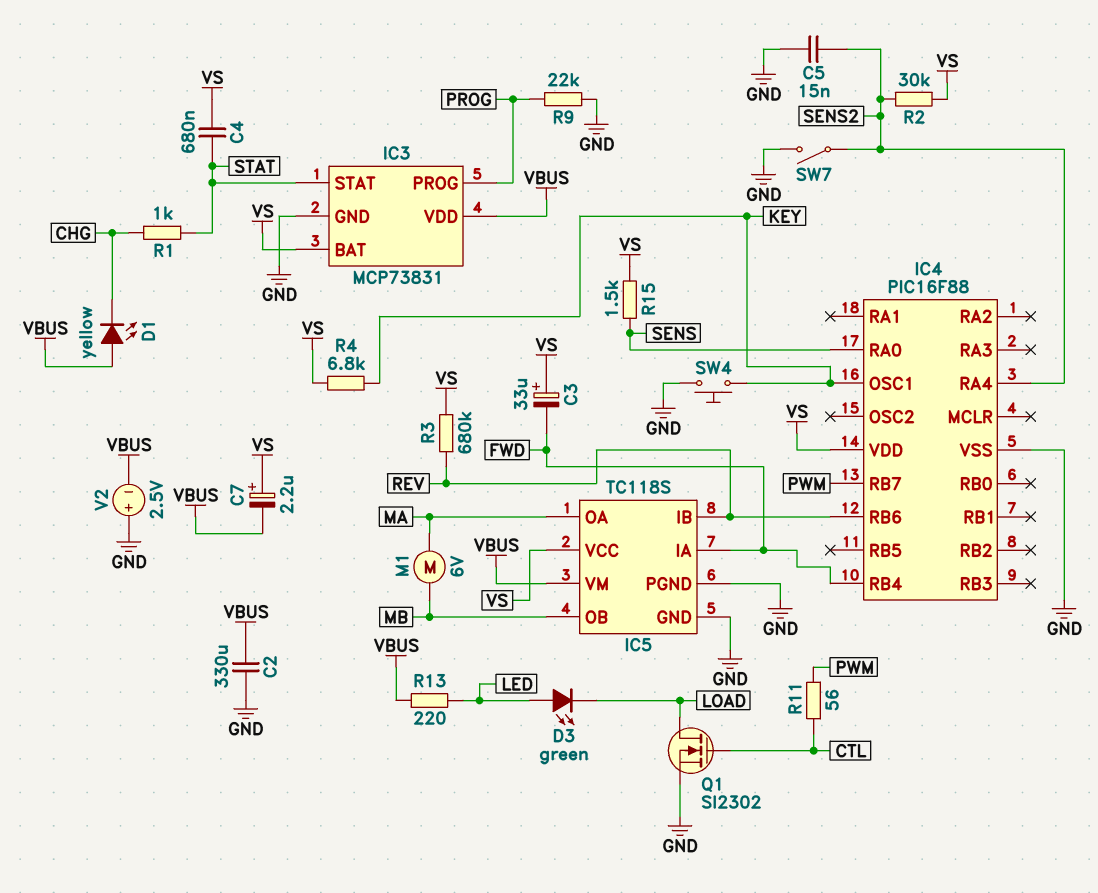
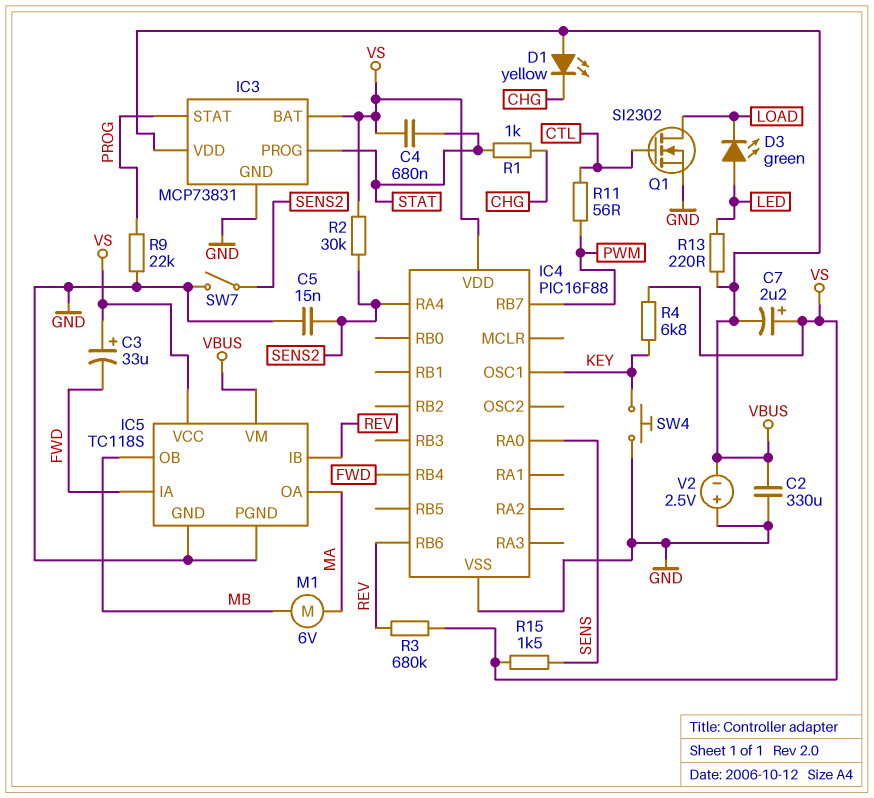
IC3 pin PROG: PROG -> STAT
IC3 pin STAT: STAT -> PROG

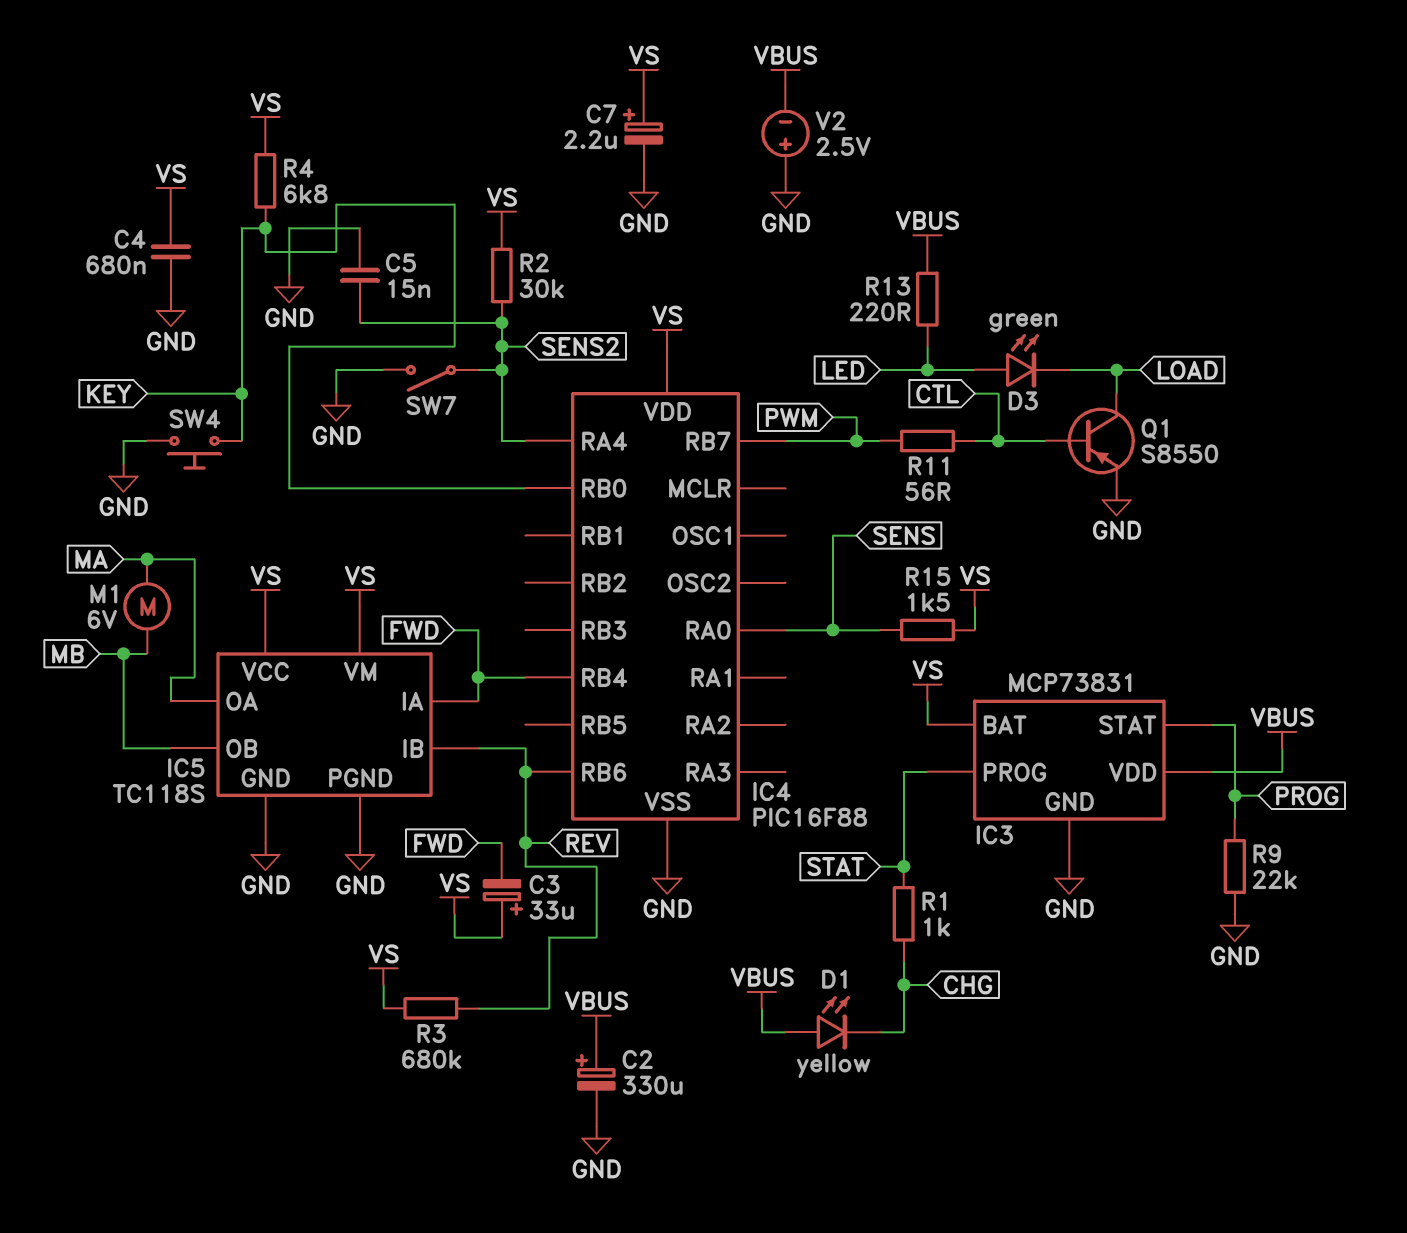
C2: 330uF (GND, VBUS) -> 330uF (plus VBUS, minus GND)
C4: 680nF (STAT, VS) -> 680nF (GND, VS)
C7: 2.2uF (plus VS, minus VBUS) -> 2.2uF (plus VS, minus GND)
IC4 pin OSC1: KEY -> none
IC4 pin RB0: none -> KEY
IC5 pin VM: VBUS -> VS
Q1: NMOS SI2302 (G CTL, D LOAD, S GND) -> PNP S8550 (B CTL, C LOAD, E GND)

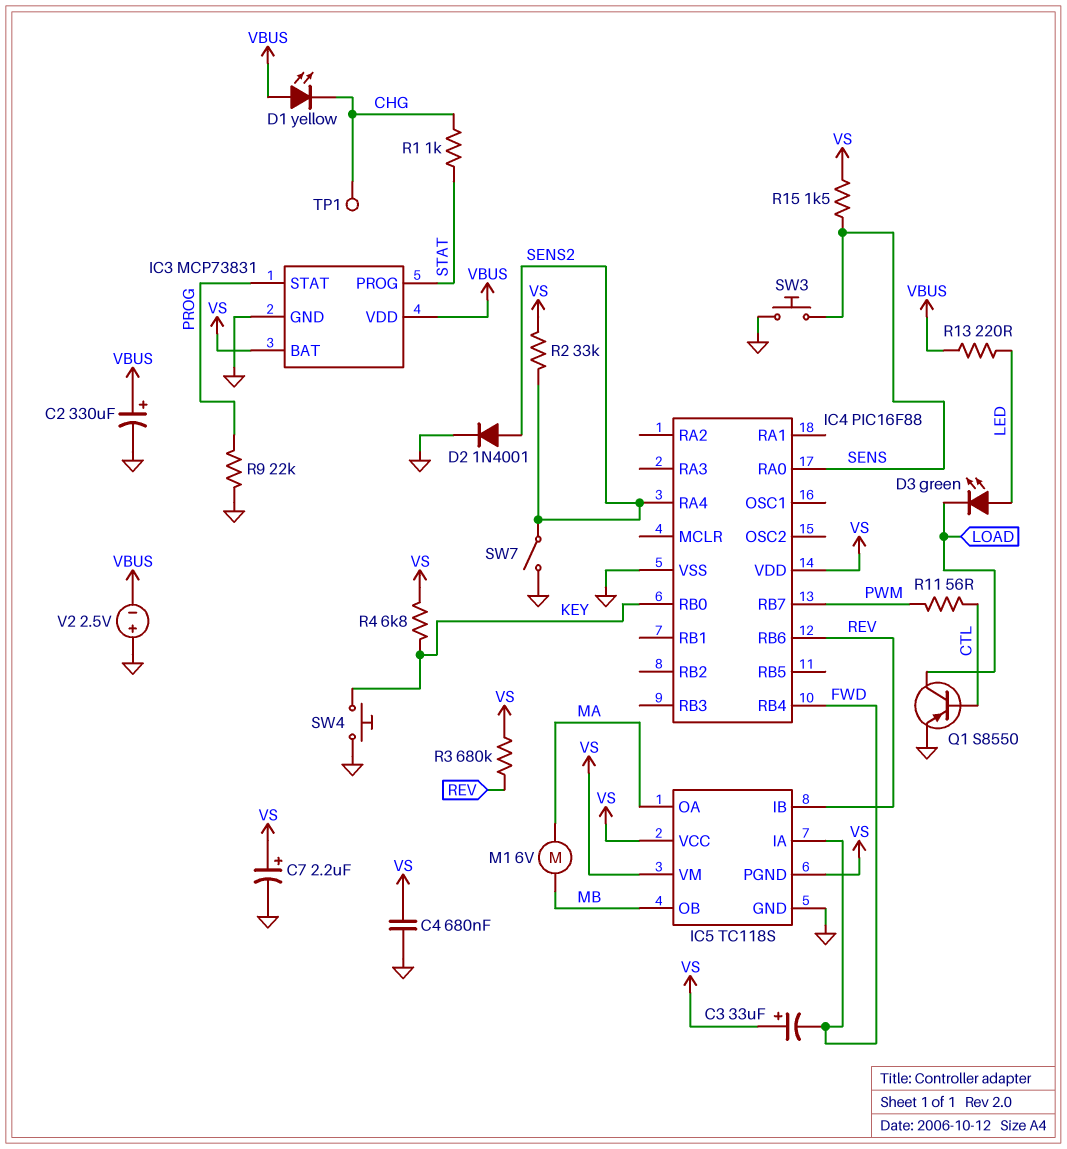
C5: 15nF (GND, SENS2) -> none
D2: none -> diode 1N4001 (A SENS2, K GND)
IC5 pin PGND: GND -> VS
R2: 30k (SENS2, VS) -> 33k (SENS2, VS)
SW3: none -> button (GND, SENS)
TP1: none -> test point (CHG)

